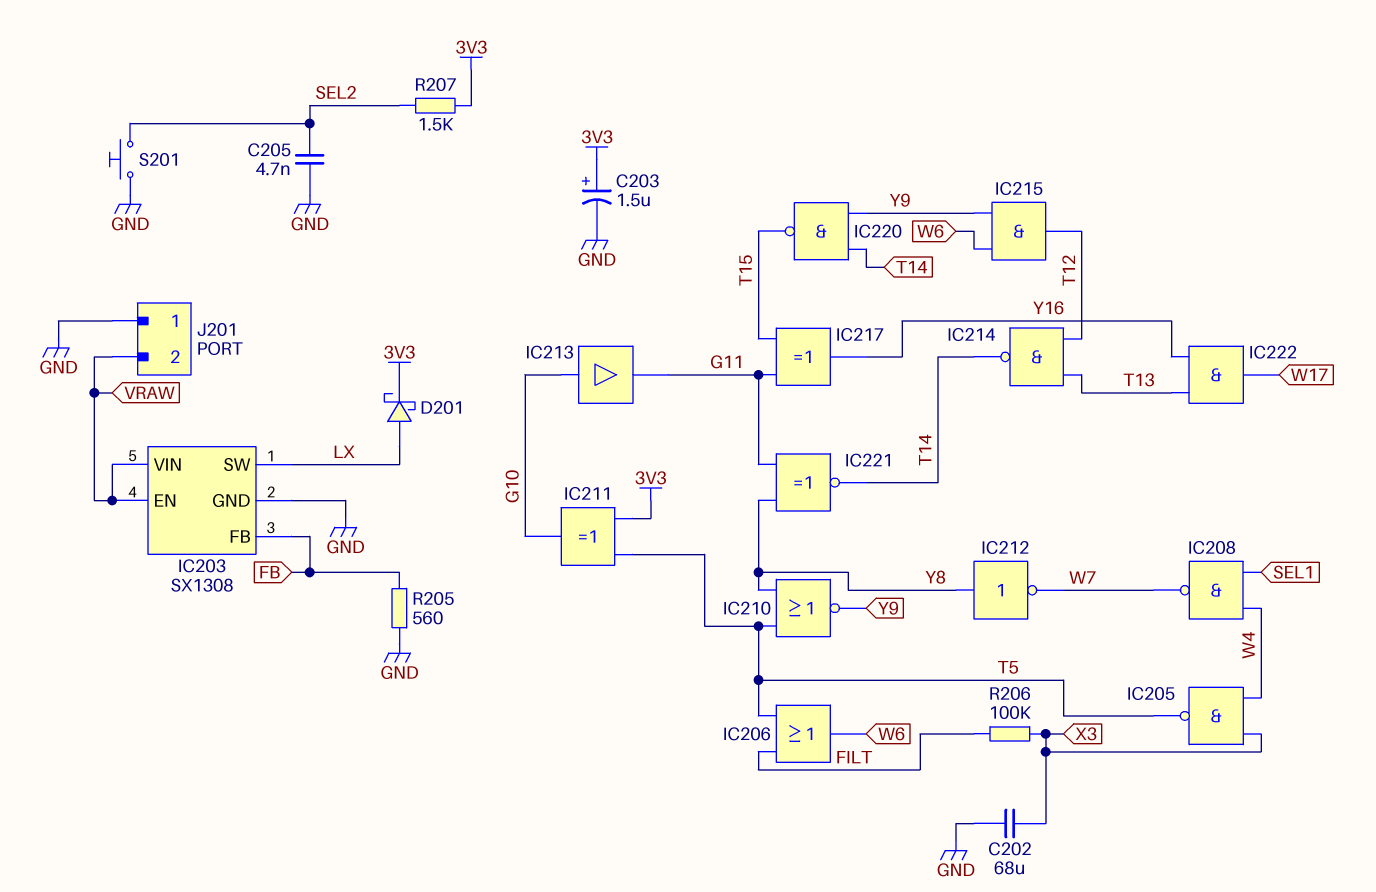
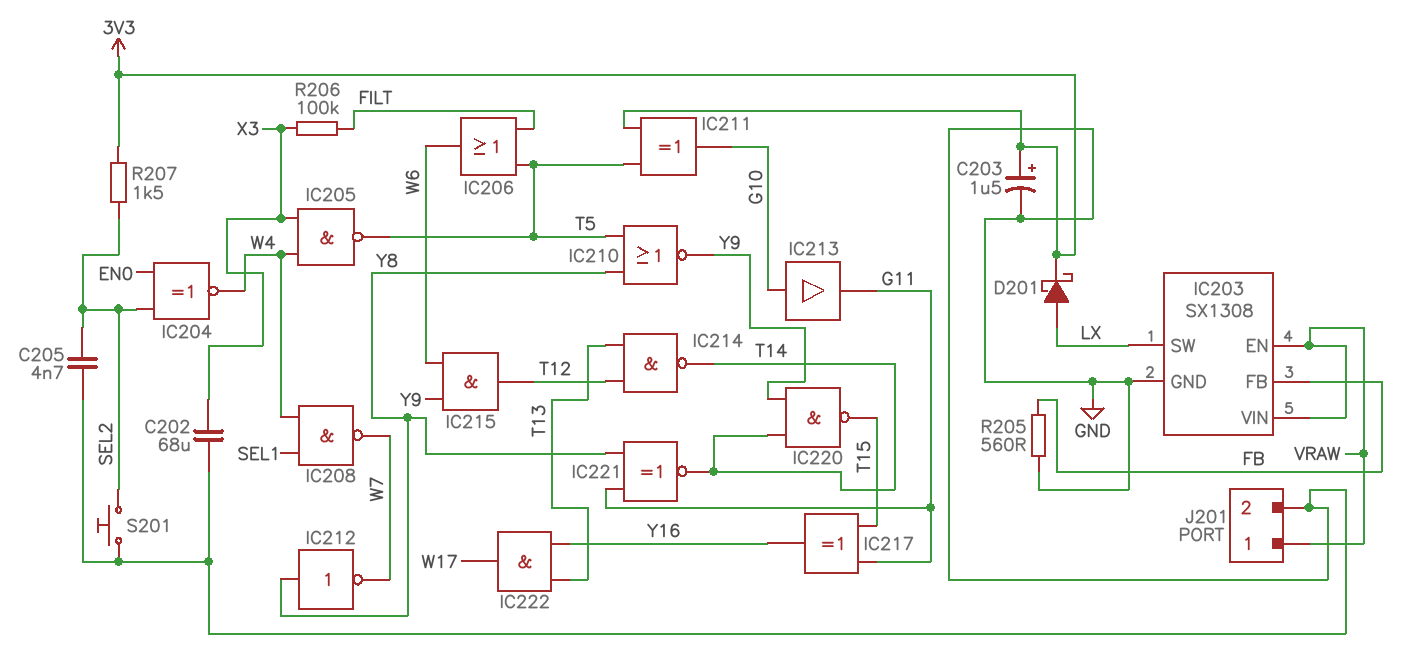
IC204: none -> XNOR (in EN0, in SEL2, out W4)
J201 pin 1: GND -> VRAW
J201 pin 2: VRAW -> GND

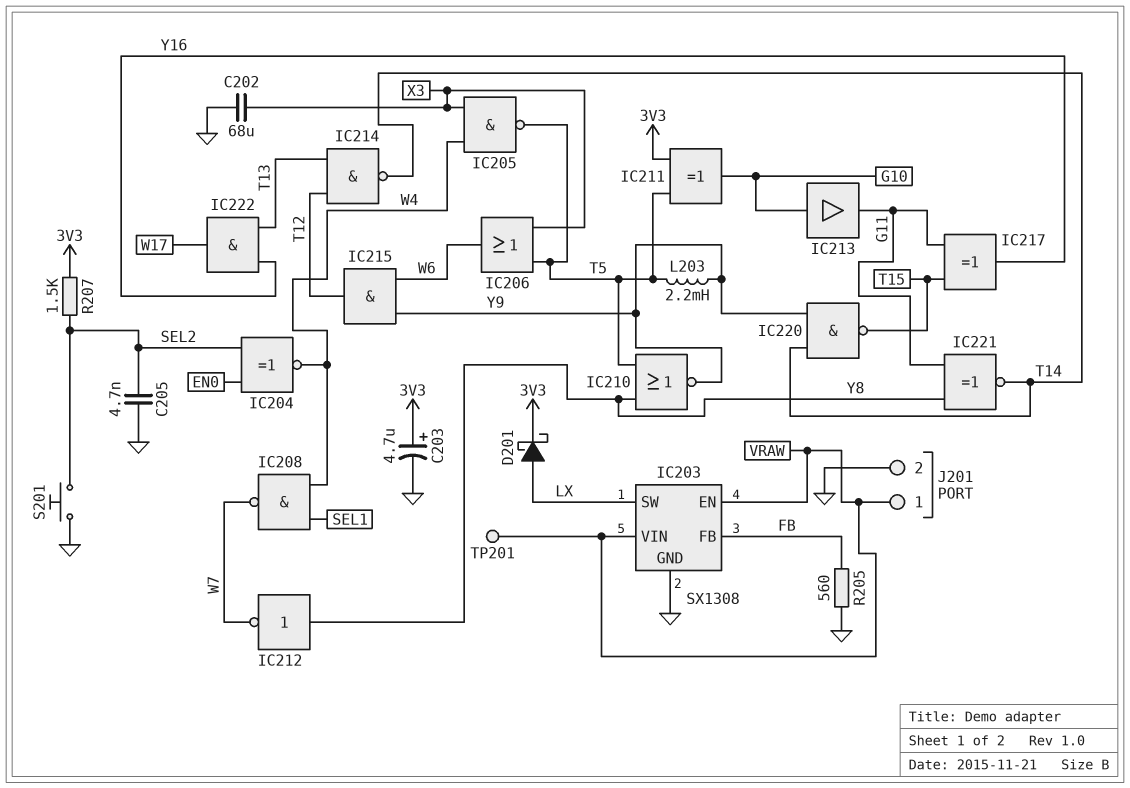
C203: 1.5uF (plus 3V3, minus GND) -> 4.7uF (plus 3V3, minus GND)
IC206: OR (in FILT, in T5, out W6) -> OR (in T5, in X3, out W6)
L203: none -> 2.2mH (T5, Y9)
R206: 100k (FILT, X3) -> none
TP201: none -> test point (VRAW)

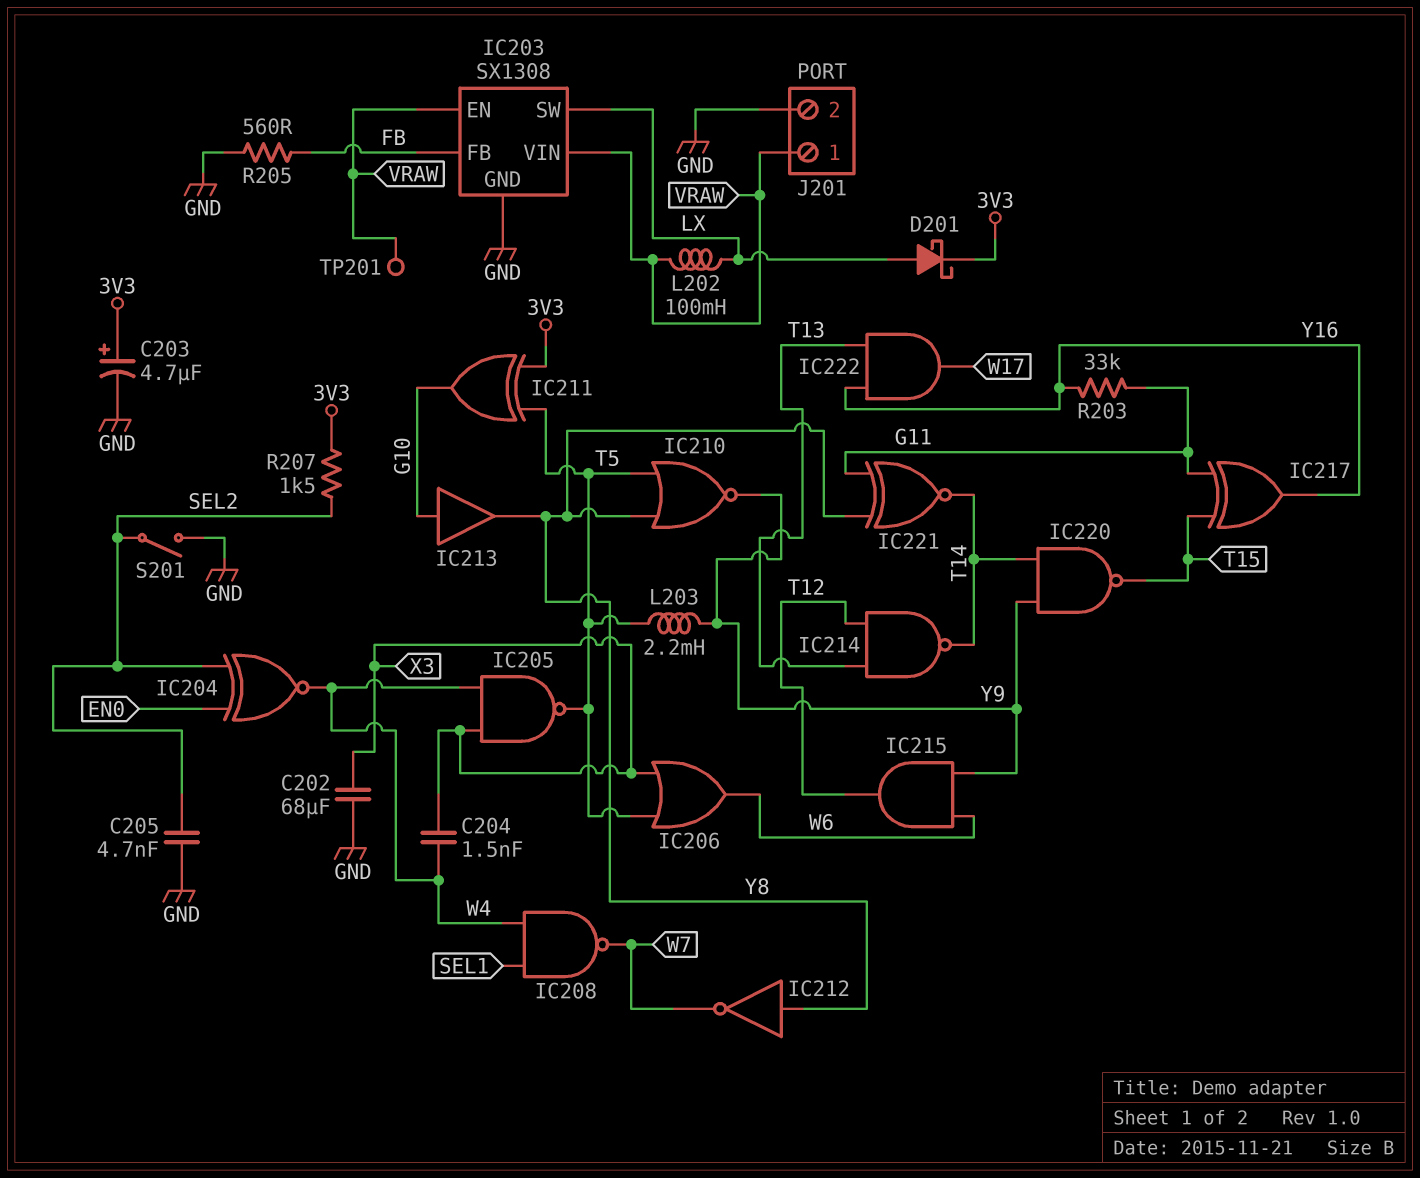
C204: none -> 1.5nF (W4, X3)
IC213: buffer (in G10, out G11) -> buffer (in G10, out Y8)
L202: none -> 100mH (LX, VRAW)
R203: none -> 33k (G11, Y16)
S201: button (GND, SEL2) -> switch (GND, SEL2)

